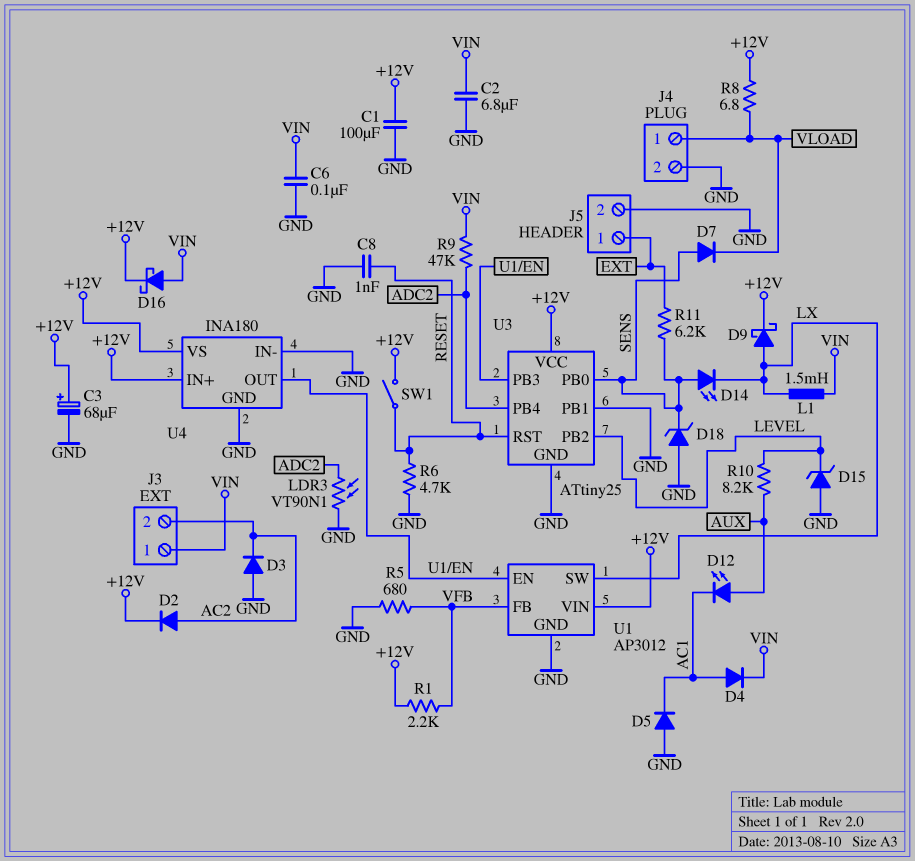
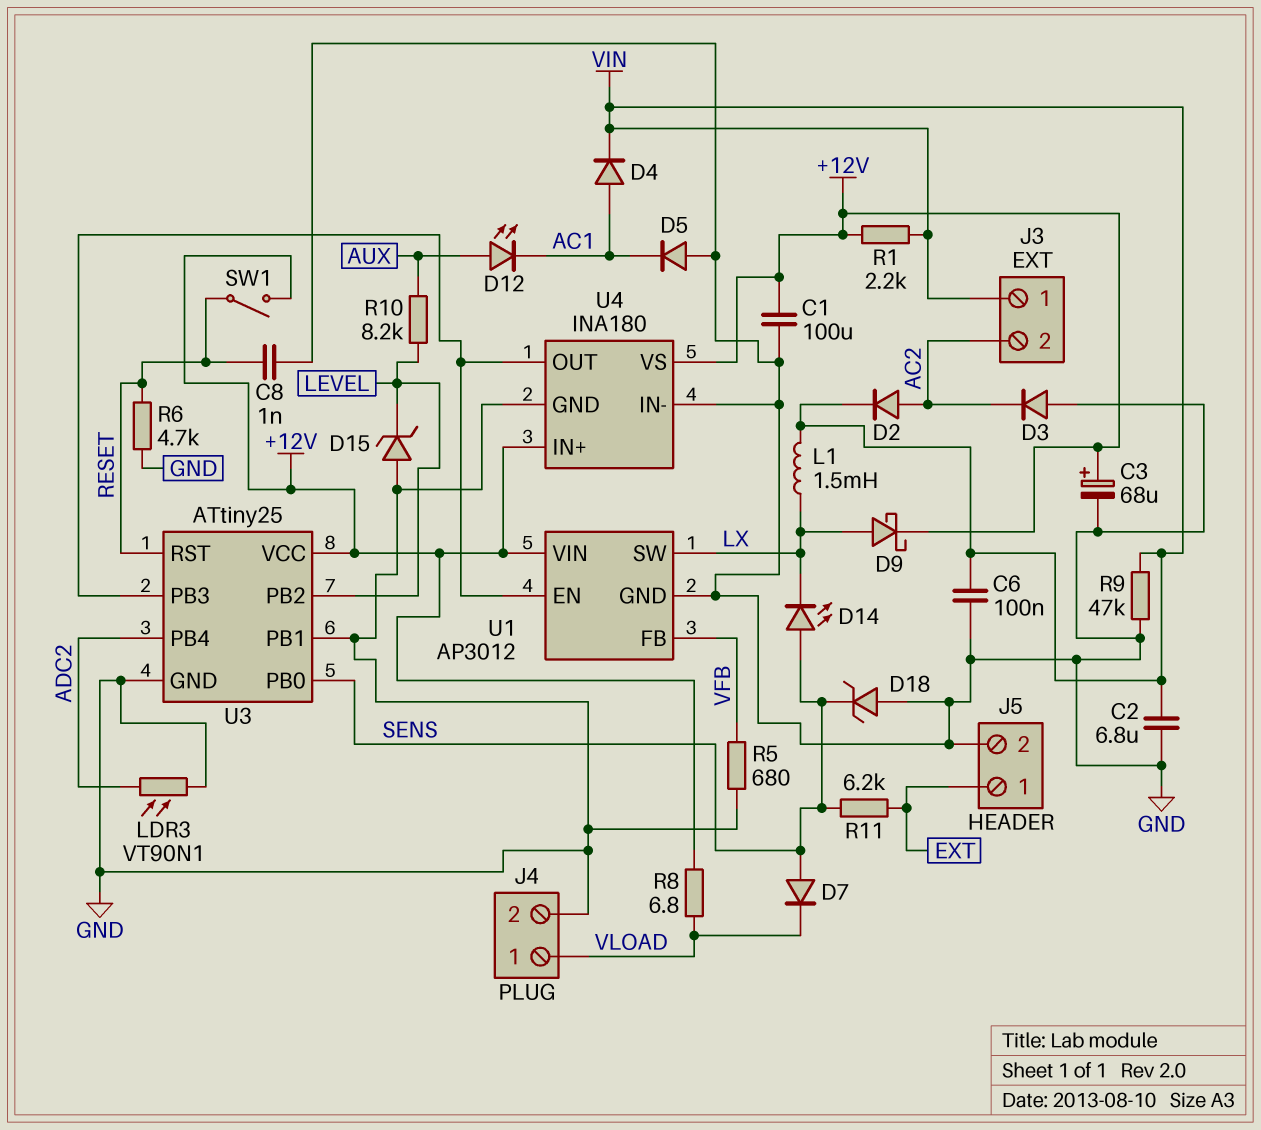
D2: diode (A AC2, K +12V) -> diode (A AC2, K VIN)
D16: schottky (A VIN, K +12V) -> none
R1: 2.2k (+12V, VFB) -> 2.2k (+12V, VIN)
R9: 47k (ADC2, VIN) -> 47k (GND, VIN)

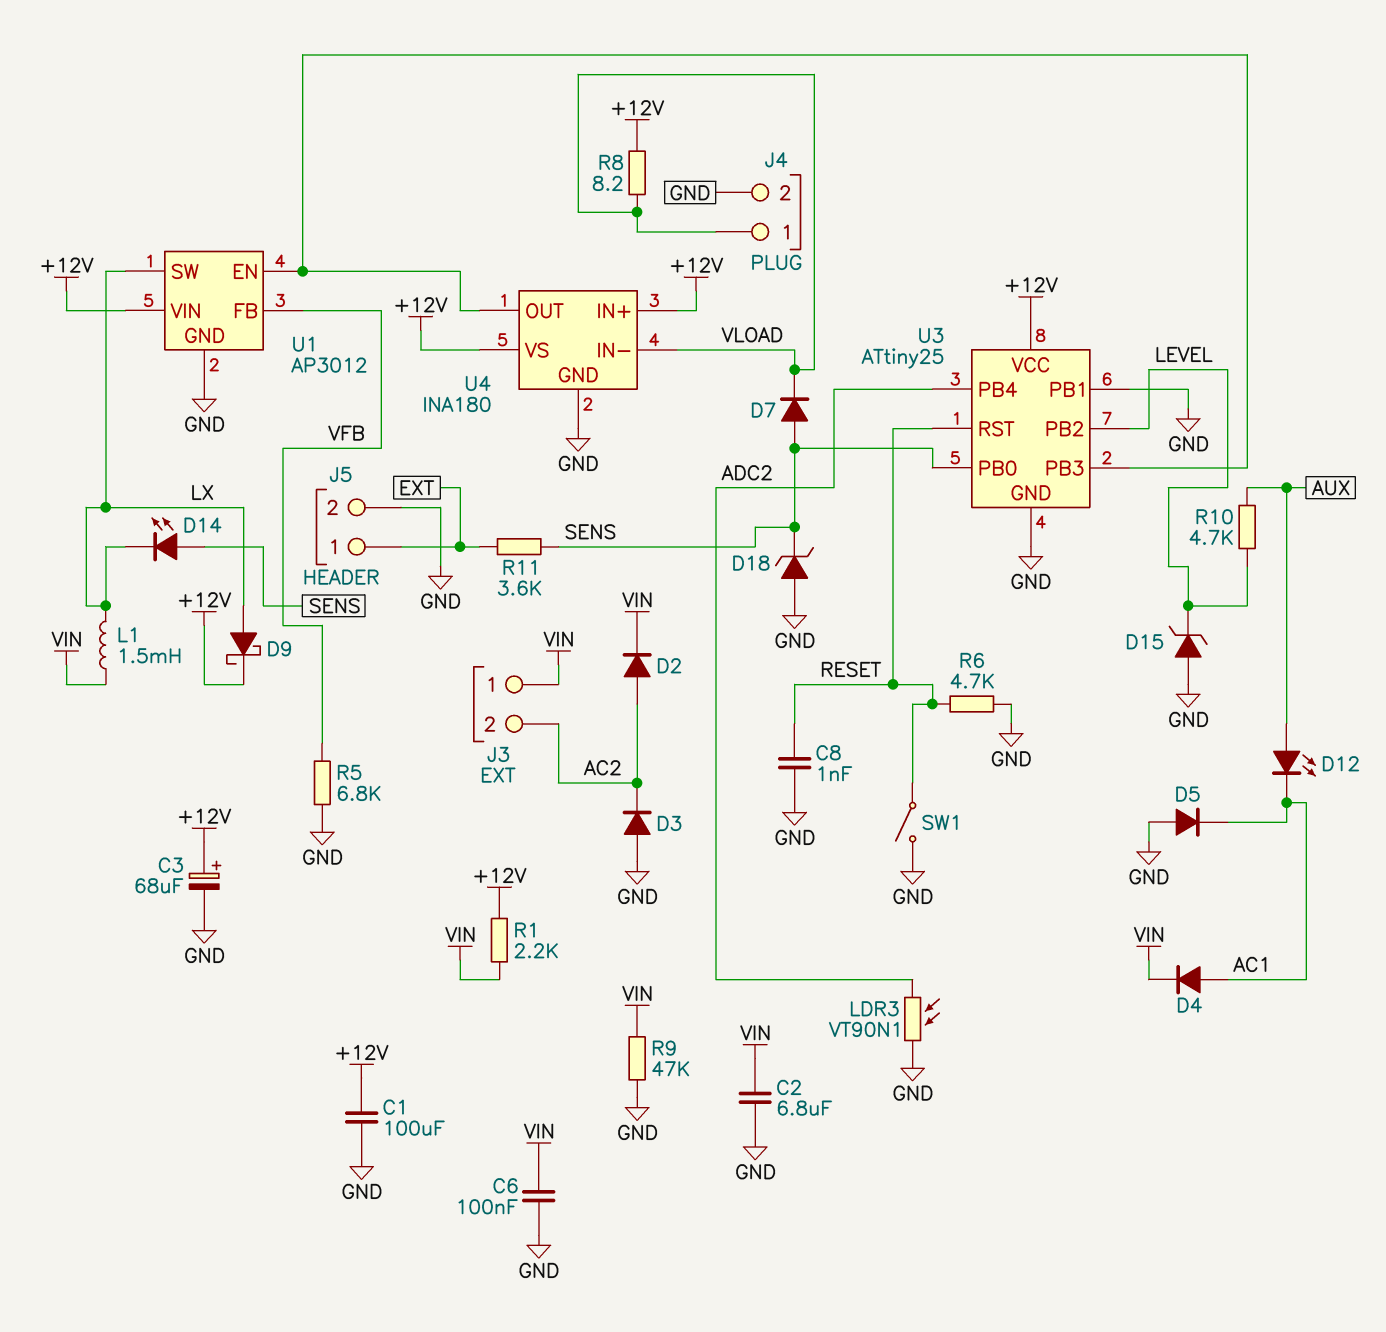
R5: 680 (GND, VFB) -> 6.8k (GND, VFB)
R8: 6.8 (+12V, VLOAD) -> 8.2 (+12V, VLOAD)
R10: 8.2k (AUX, LEVEL) -> 4.7k (AUX, LEVEL)
R11: 6.2k (EXT, SENS) -> 3.6k (EXT, SENS)
SW1: switch (+12V, RESET) -> switch (GND, RESET)
U4 pin IN-: GND -> VLOAD

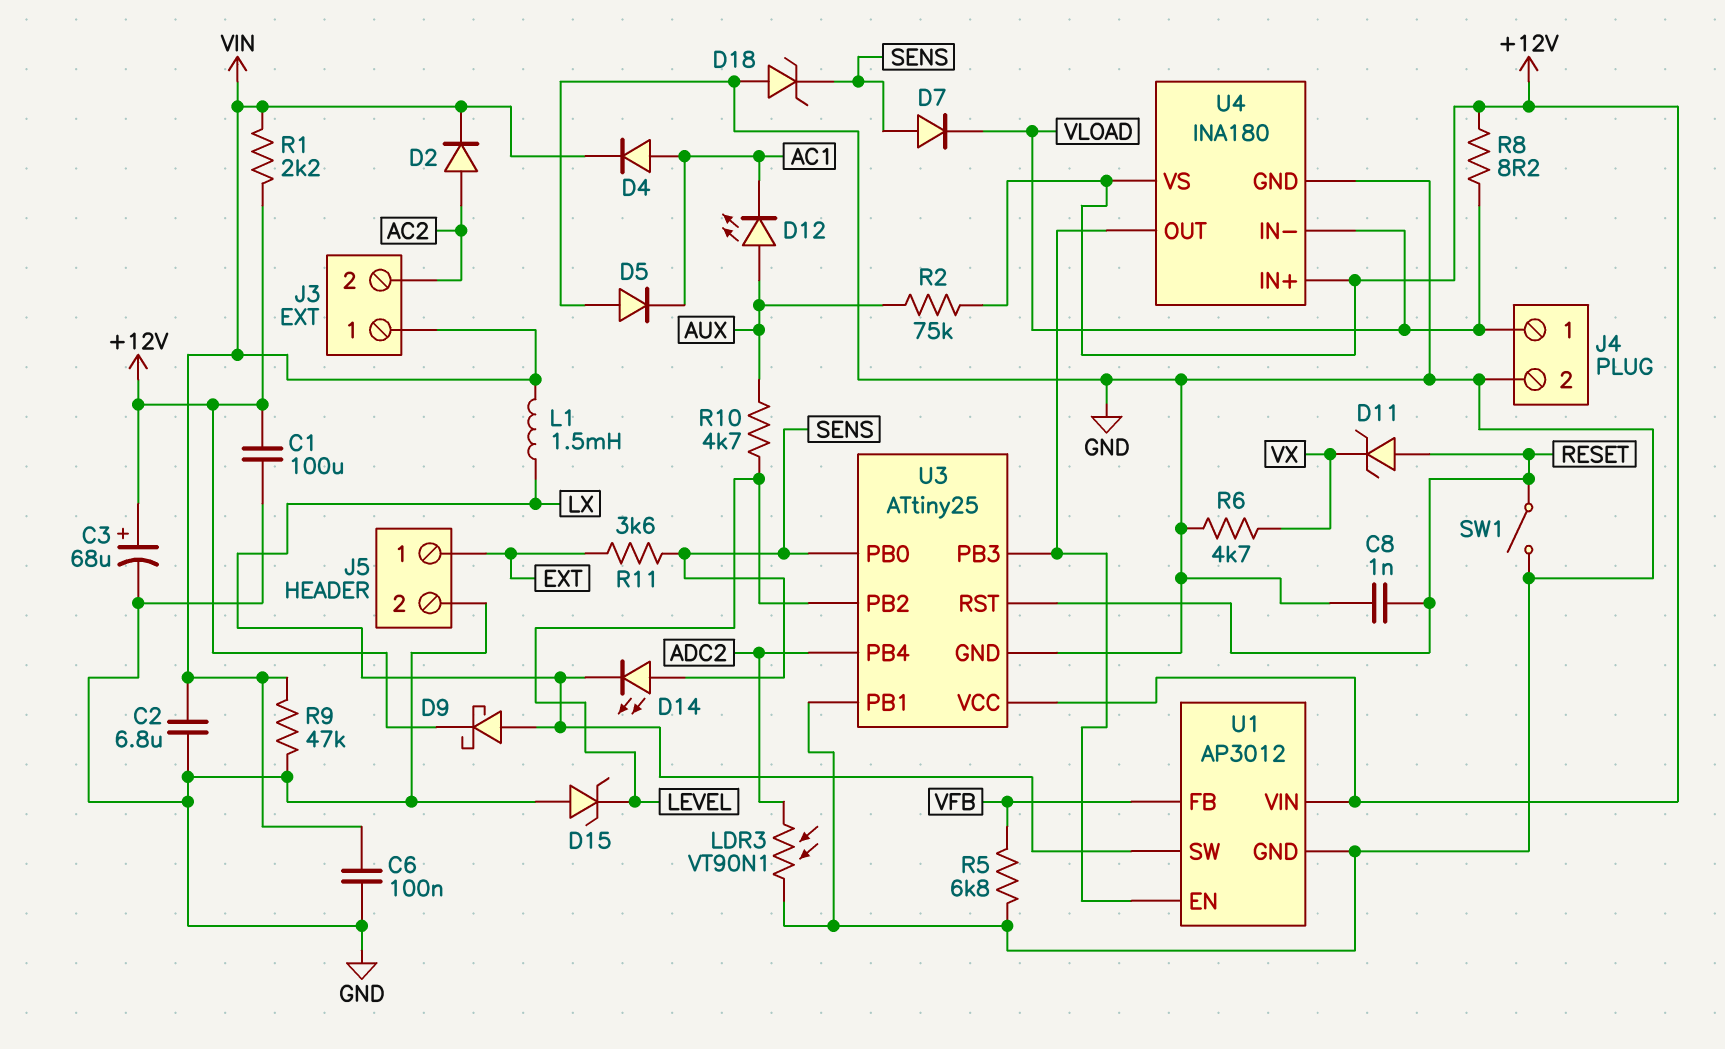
D3: diode (A GND, K AC2) -> none
D11: none -> zener (A RESET, K VX)
R2: none -> 75k (+12V, AUX)
R6: 4.7k (GND, RESET) -> 4.7k (GND, VX)

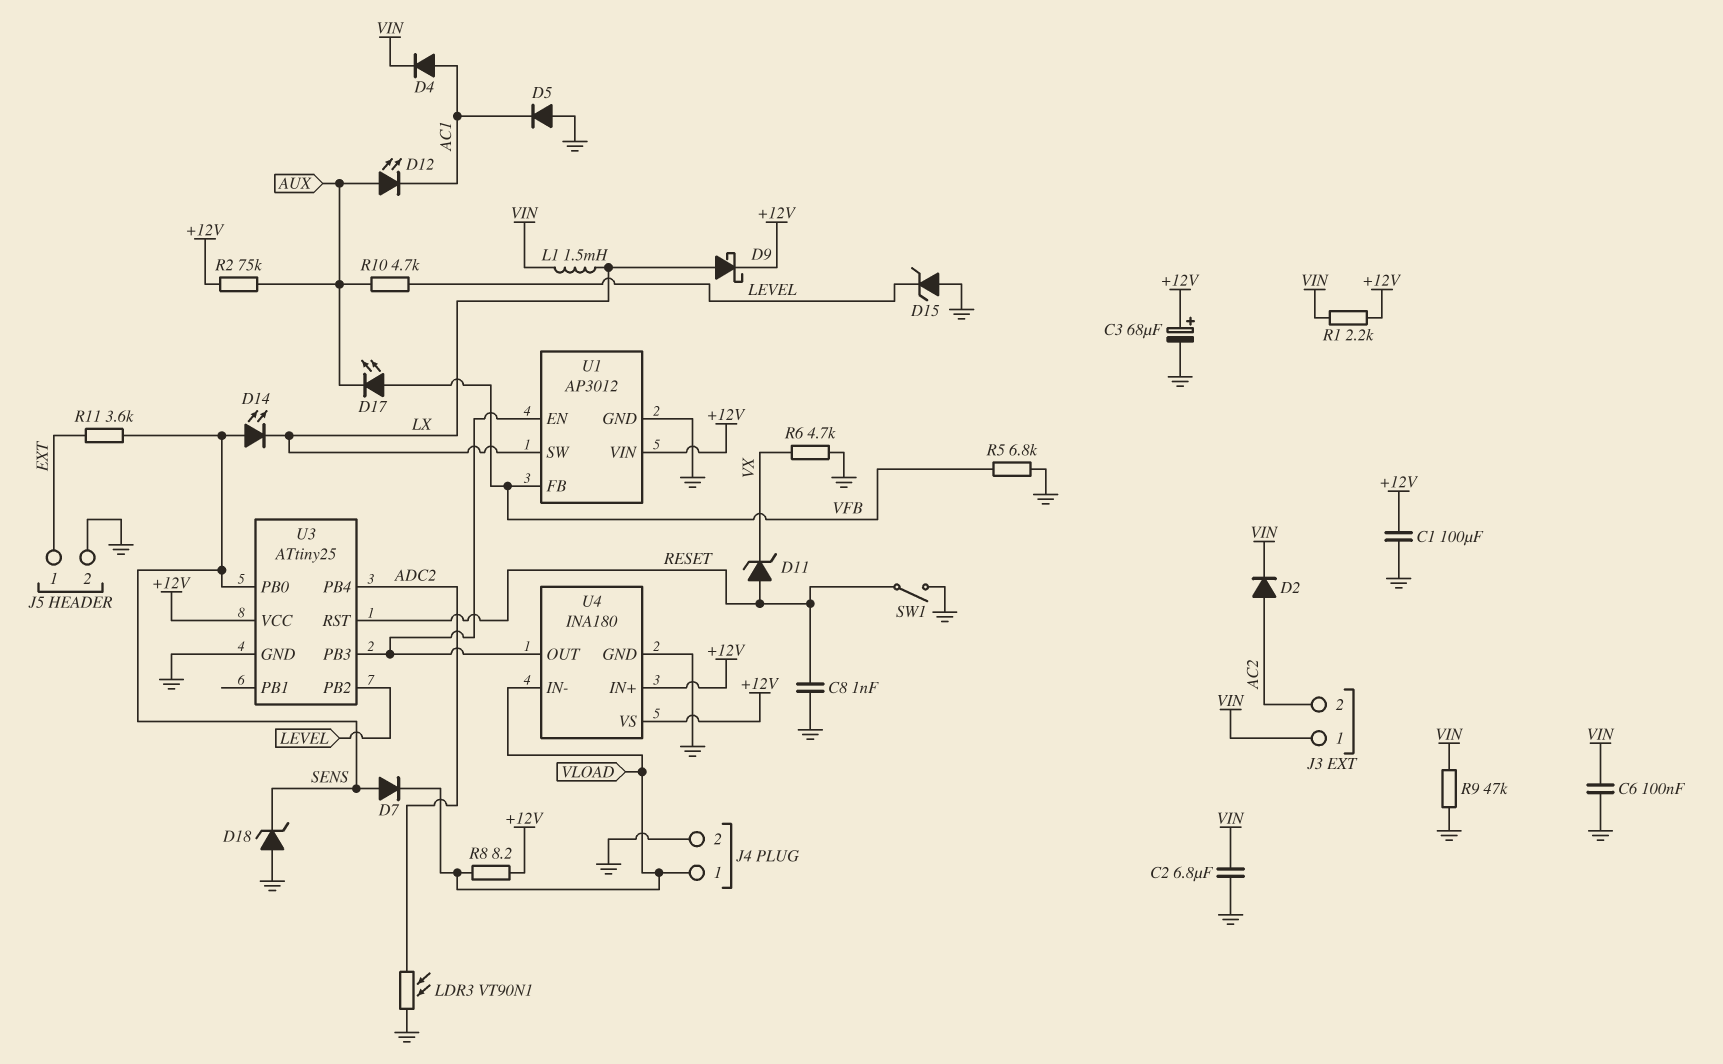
D17: none -> LED (A VFB, K AUX)
U3 pin PB1: GND -> none

